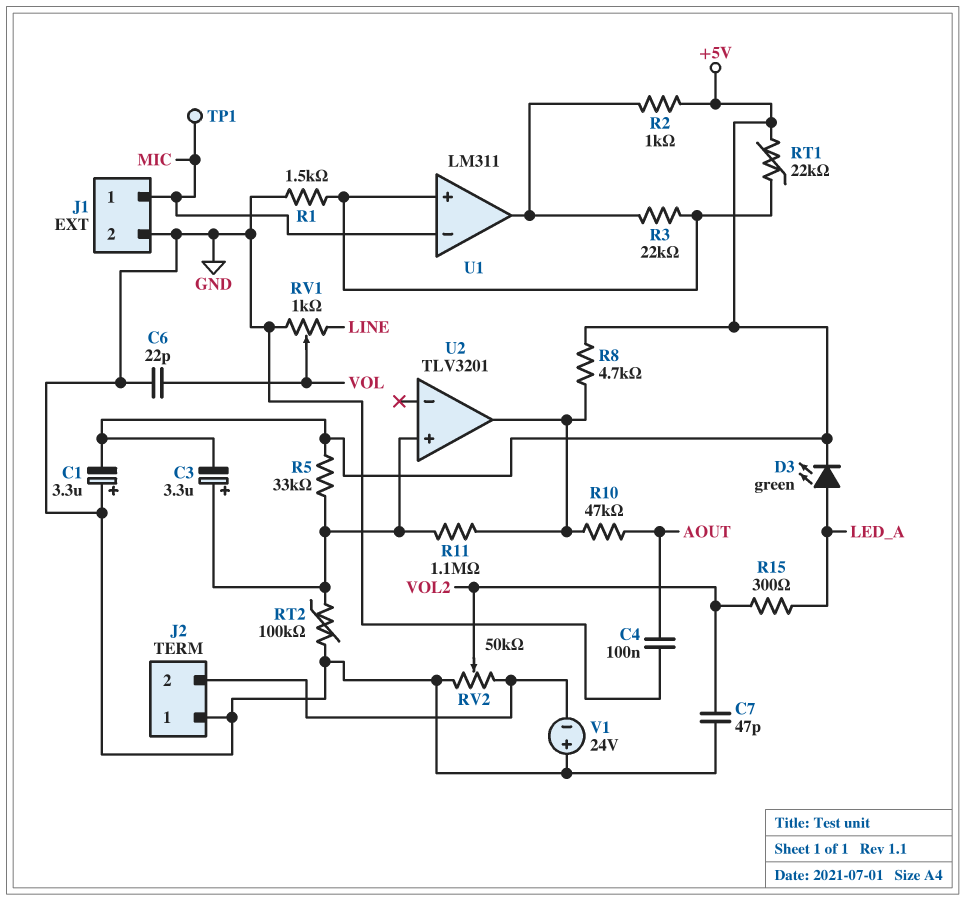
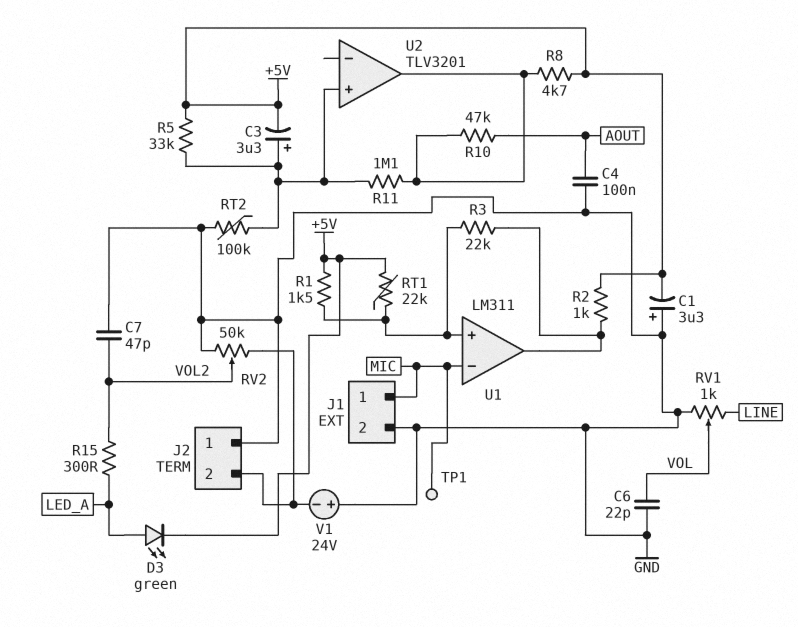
R1: 1.5k (GND, U1/in+) -> 1.5k (+5V, U1/in+)

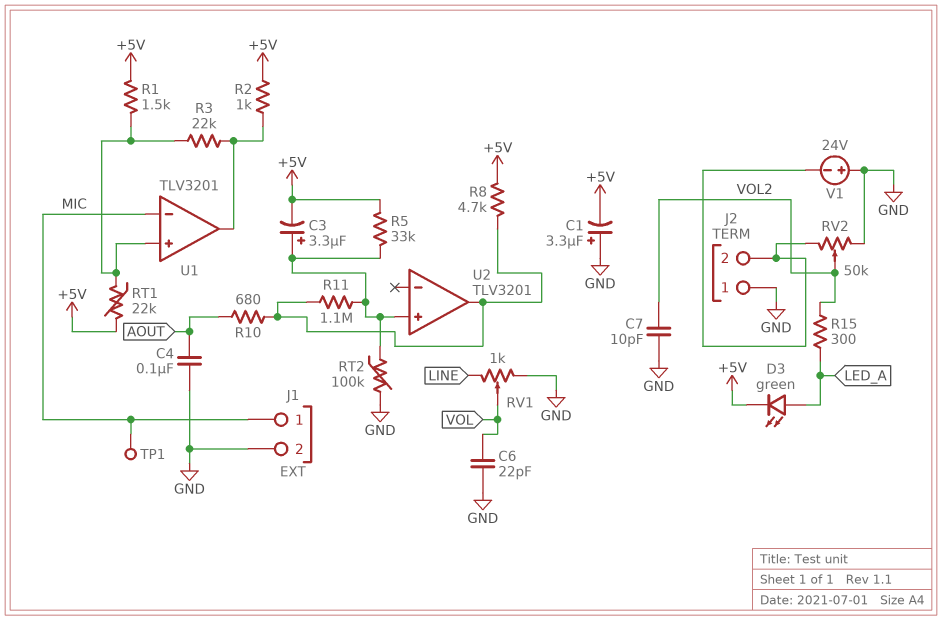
C7: 47pF (GND, VOL2) -> 10pF (GND, VOL2)
R10: 47k (AOUT, U2/out) -> 680 (AOUT, U2/out)
U1: LM311 -> TLV3201

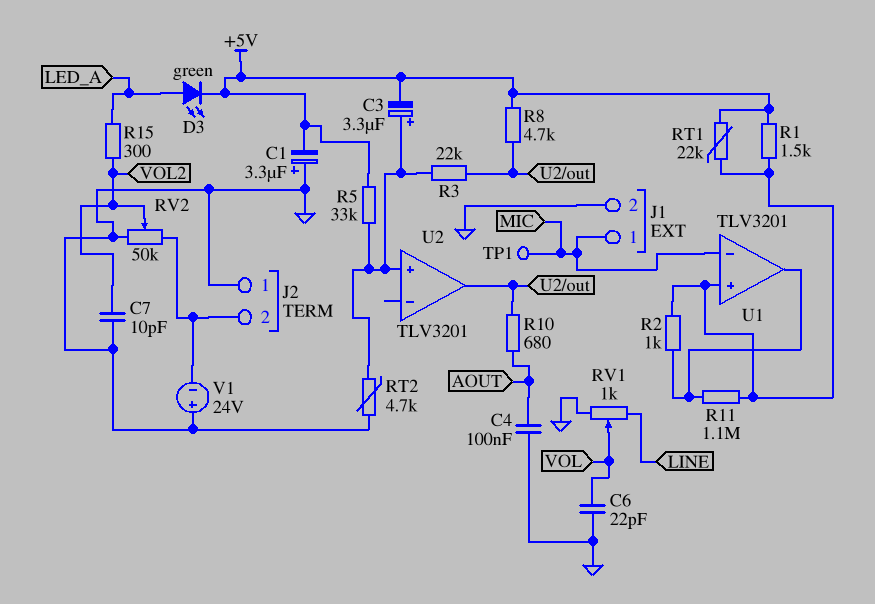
R2: 1k (+5V, U1/out) -> 1k (U1/in+, U1/out)
R3: 22k (U1/in+, U1/out) -> 22k (U2/in+, U2/out)
R11: 1.1M (U2/in+, U2/out) -> 1.1M (U1/in+, U1/out)
RT2: 100k (GND, U2/in+) -> 4.7k (GND, U2/in+)

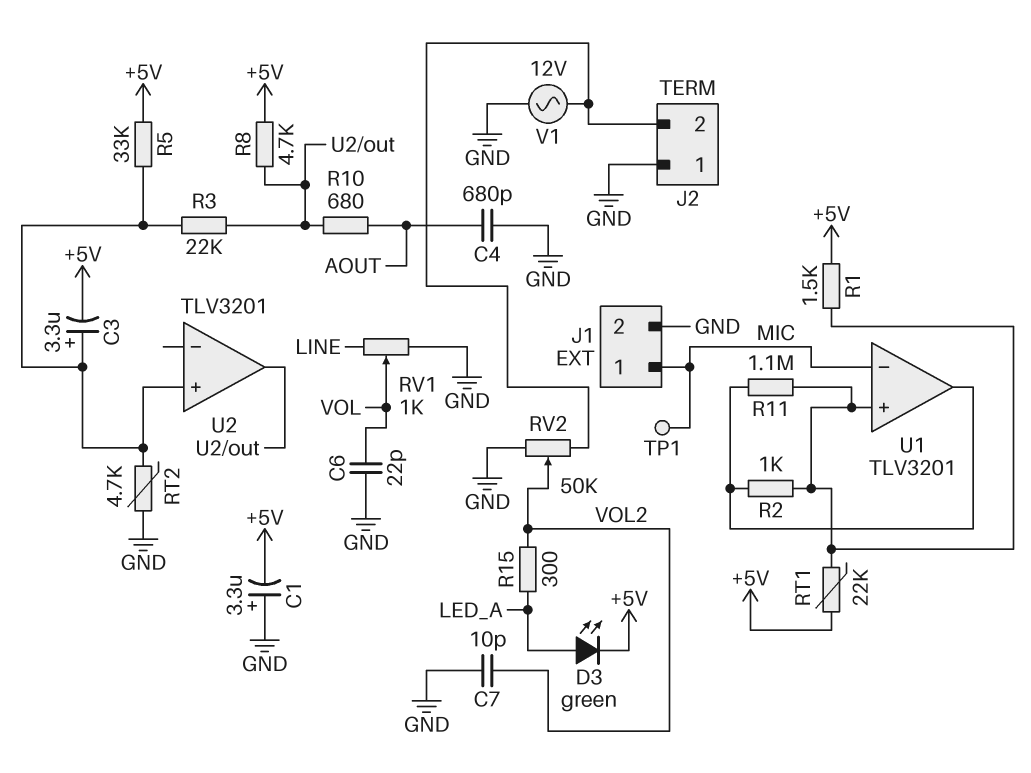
C4: 100nF (AOUT, GND) -> 680pF (AOUT, GND)
V1: 24V (plus GND, minus J2/2) -> AC 12V (GND, J2/2)

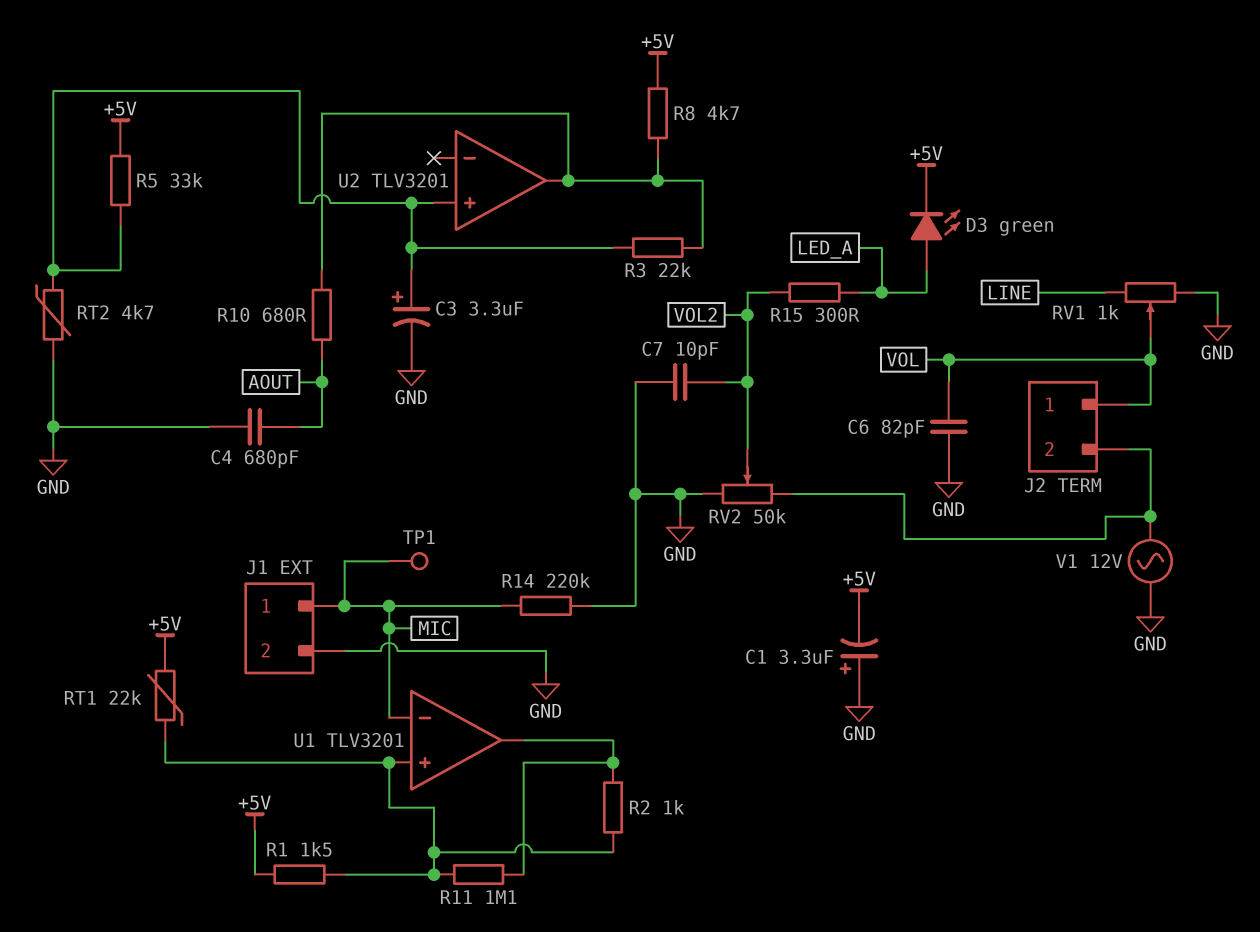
C3: 3.3uF (plus U2/in+, minus +5V) -> 3.3uF (plus U2/in+, minus GND)
C6: 22pF (GND, VOL) -> 82pF (GND, VOL)
J2 pin 1: GND -> VOL
R14: none -> 220k (GND, MIC)

